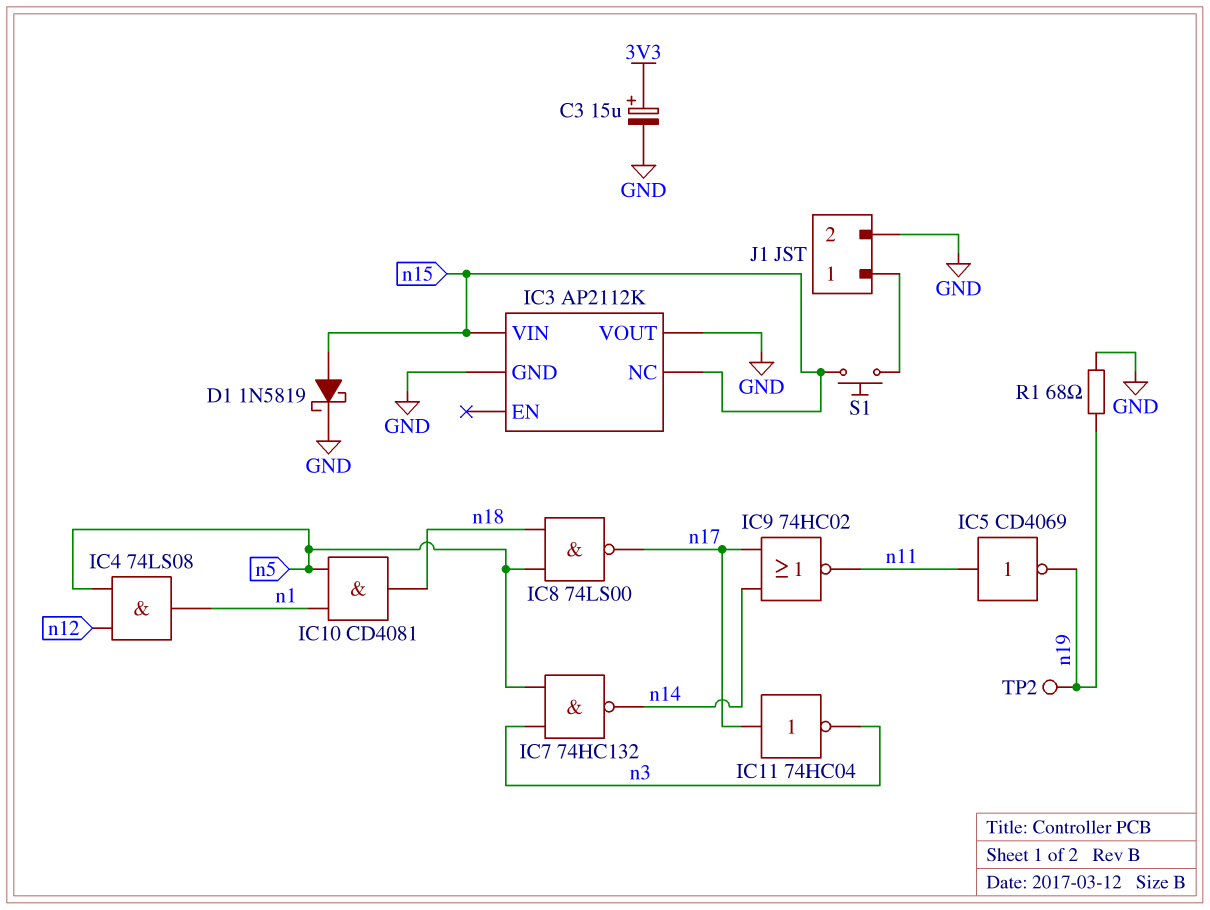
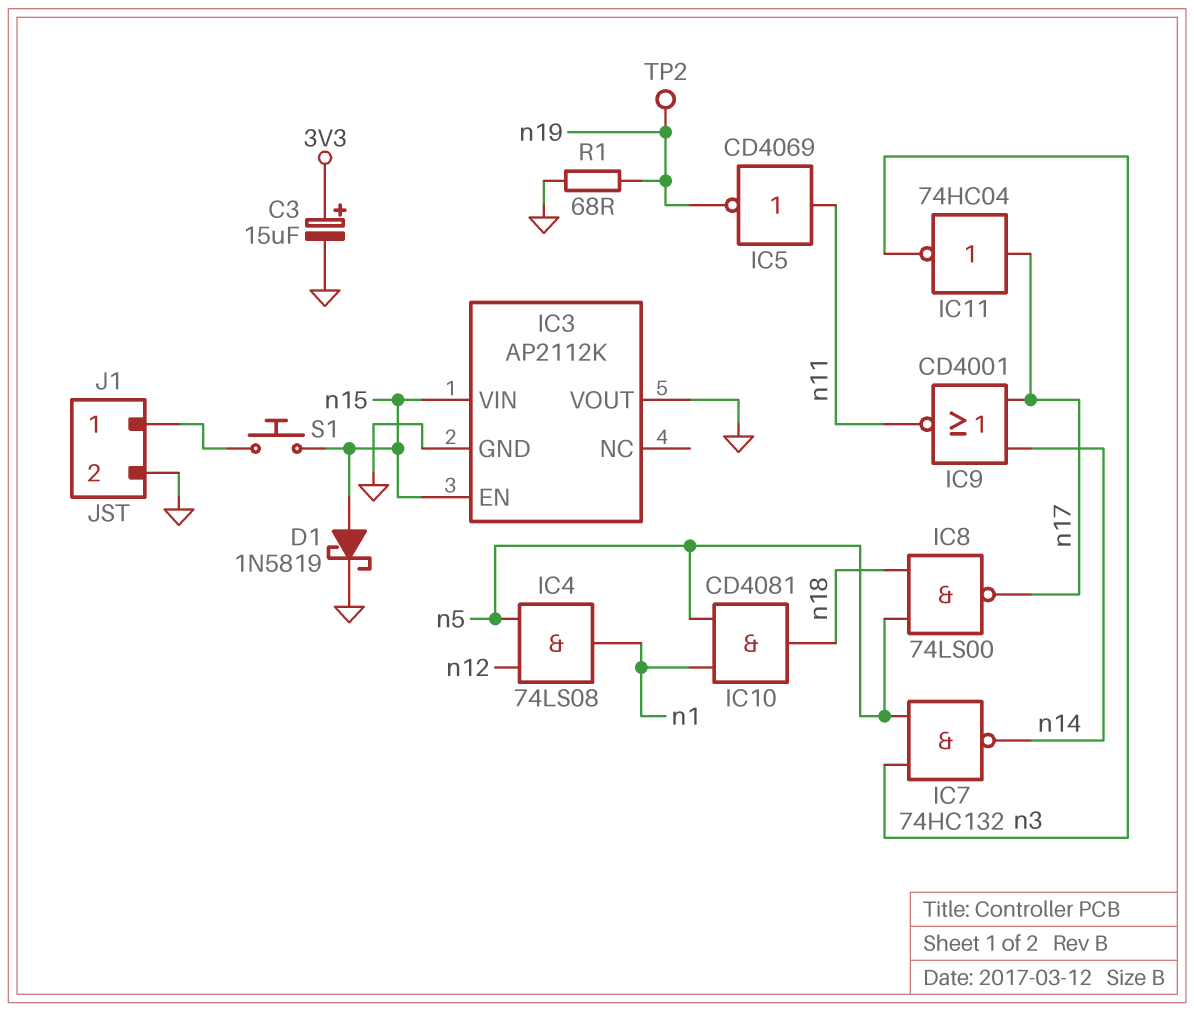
IC3 pin EN: none -> n15
IC3 pin NC: n15 -> none
IC9: NOR 74HC02 (in n14, in n17, out n11) -> NOR CD4001 (in n14, in n17, out n11)

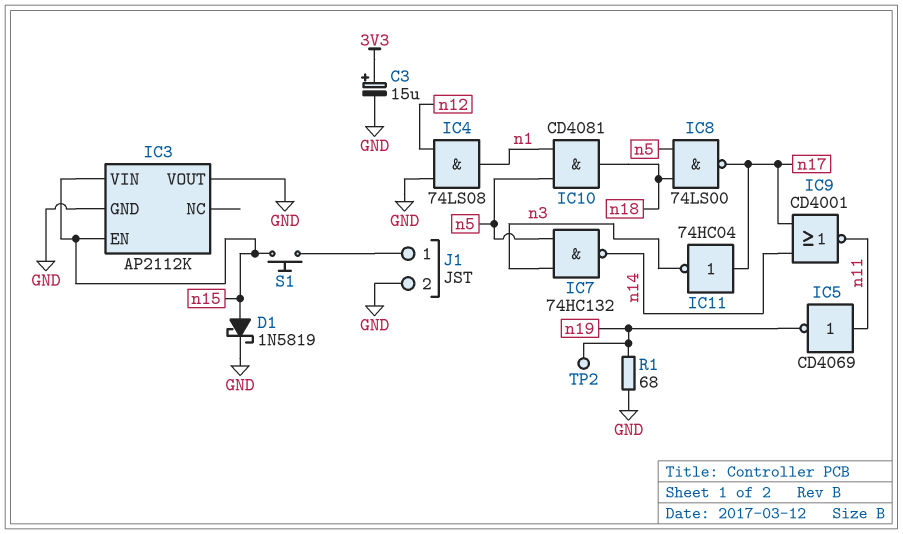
IC4: AND 74LS08 (in n5, in n12, out n1) -> AND 74LS08 (in GND, in n12, out n1)

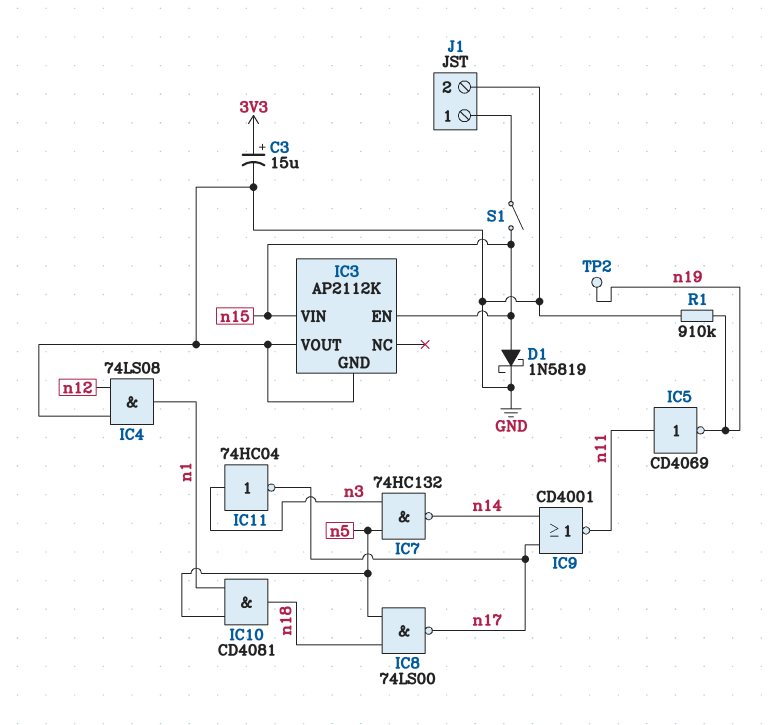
IC11: NOT 74HC04 (in n17, out n3) -> NOT 74HC04 (in n3, out n17)
R1: 68 (GND, n19) -> 910k (GND, n19)
S1: button (J1/1, n15) -> switch (J1/1, n15)

